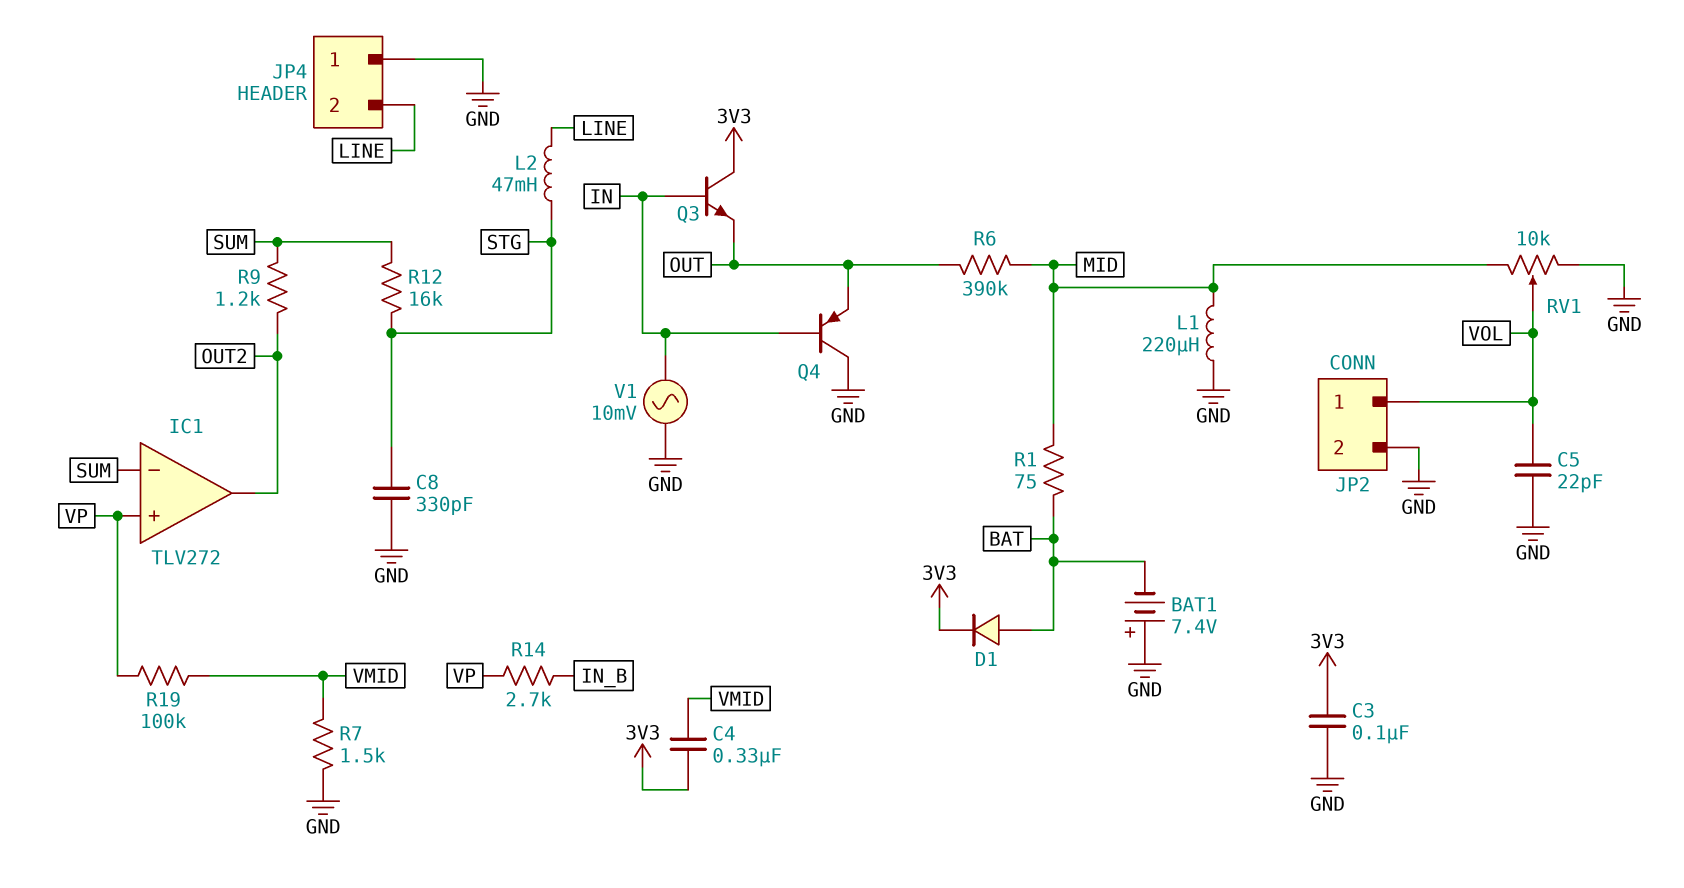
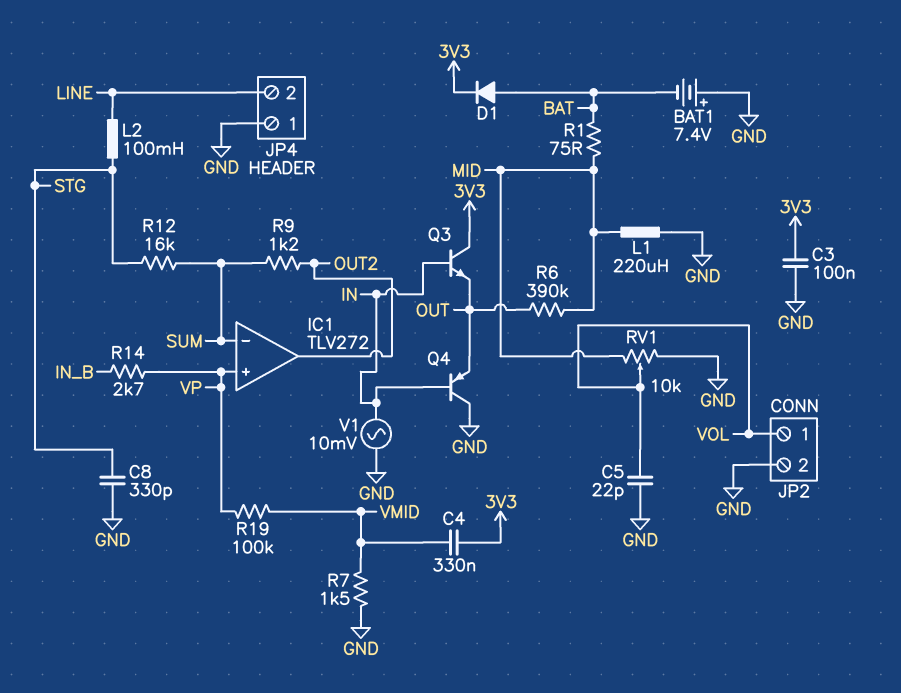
L2: 47mH (LINE, STG) -> 100mH (LINE, STG)

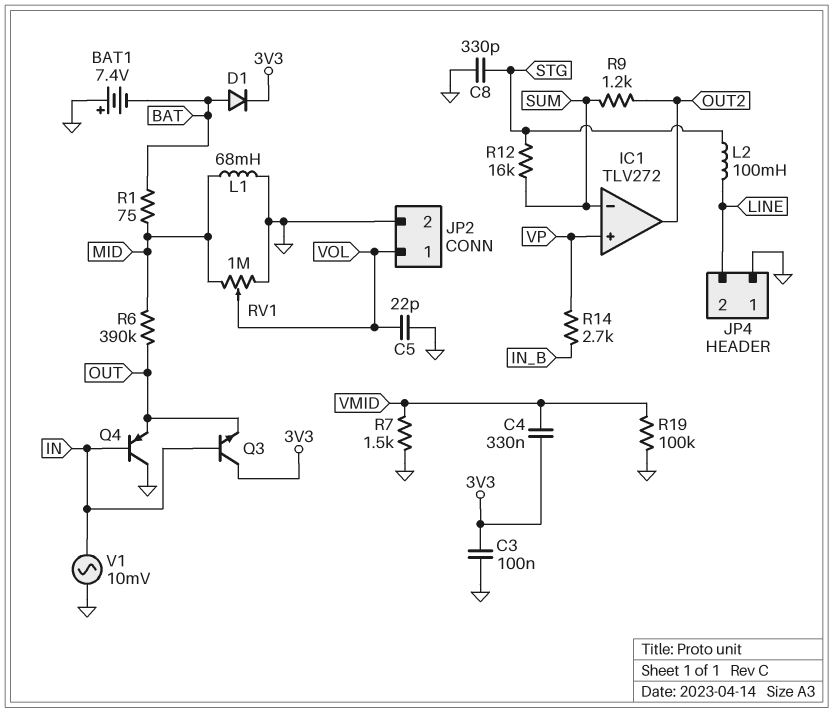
L1: 220uH (GND, MID) -> 68mH (GND, MID)
R19: 100k (VMID, VP) -> 100k (GND, VMID)
RV1: 10k (GND, MID, wiper VOL) -> 1M (GND, MID, wiper VOL)

